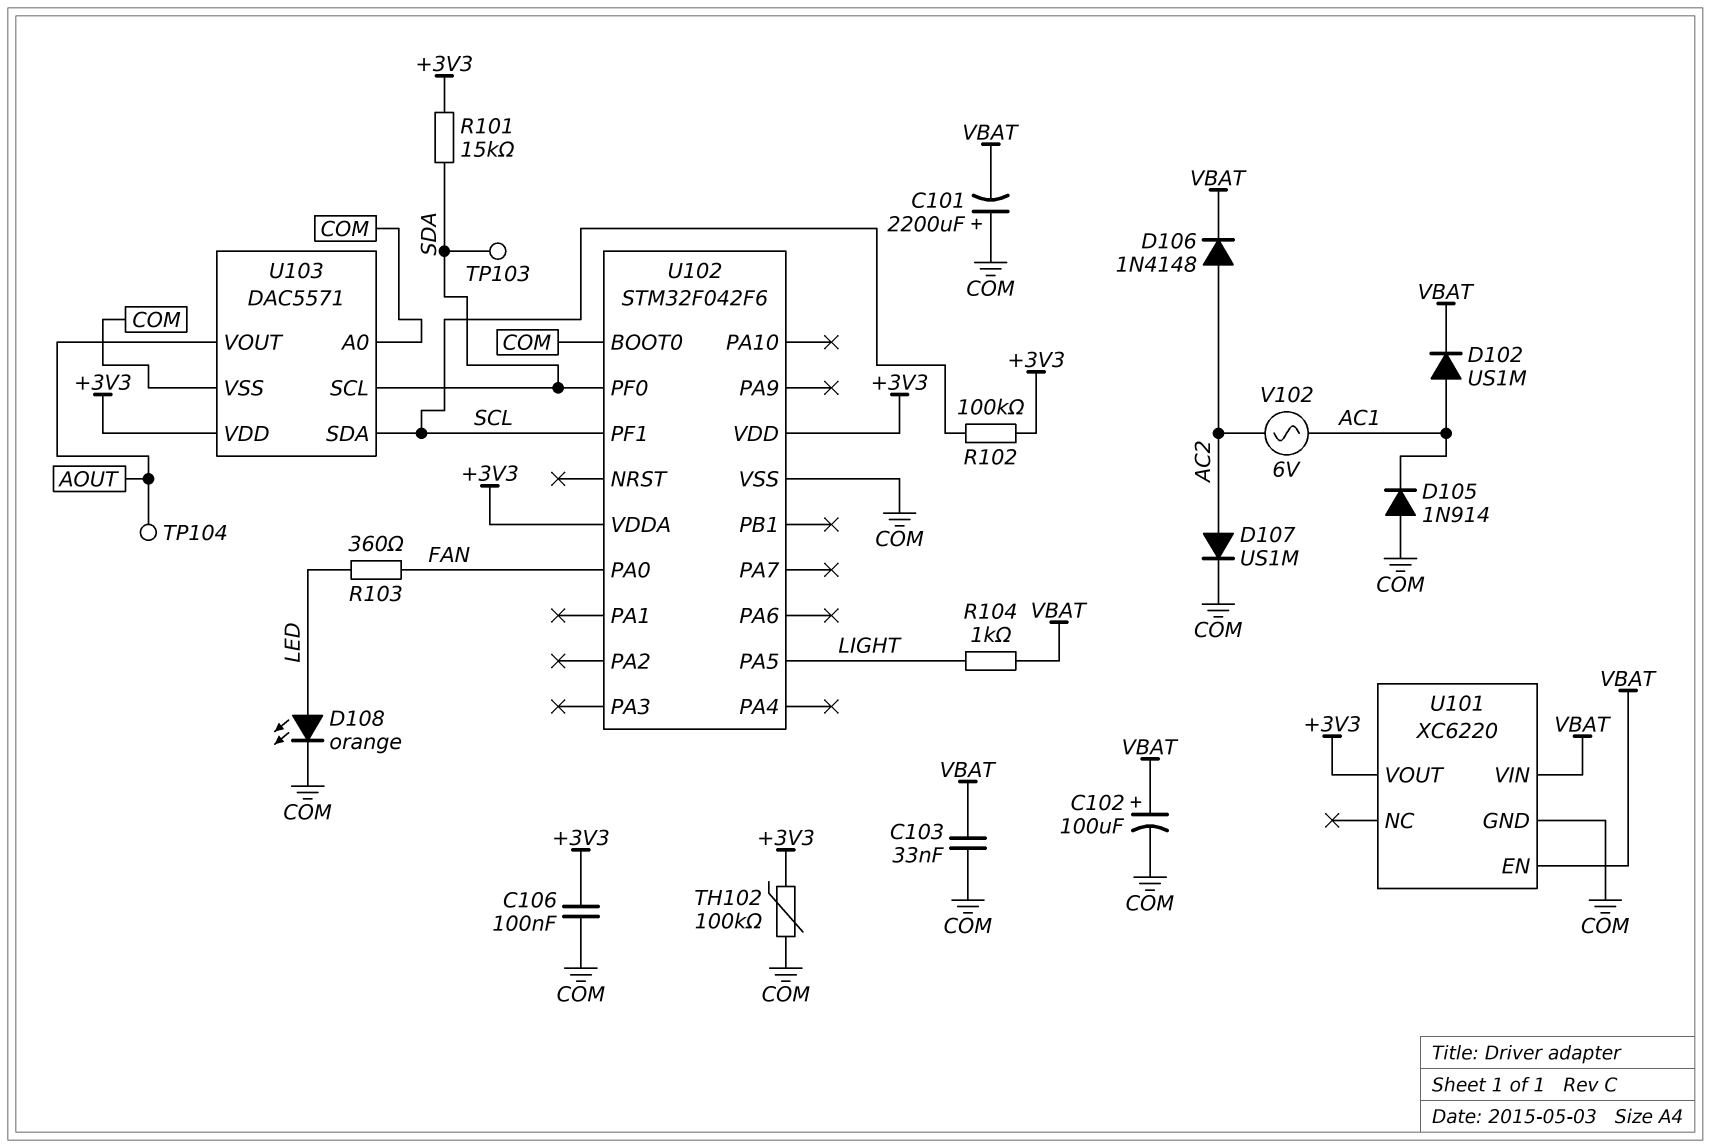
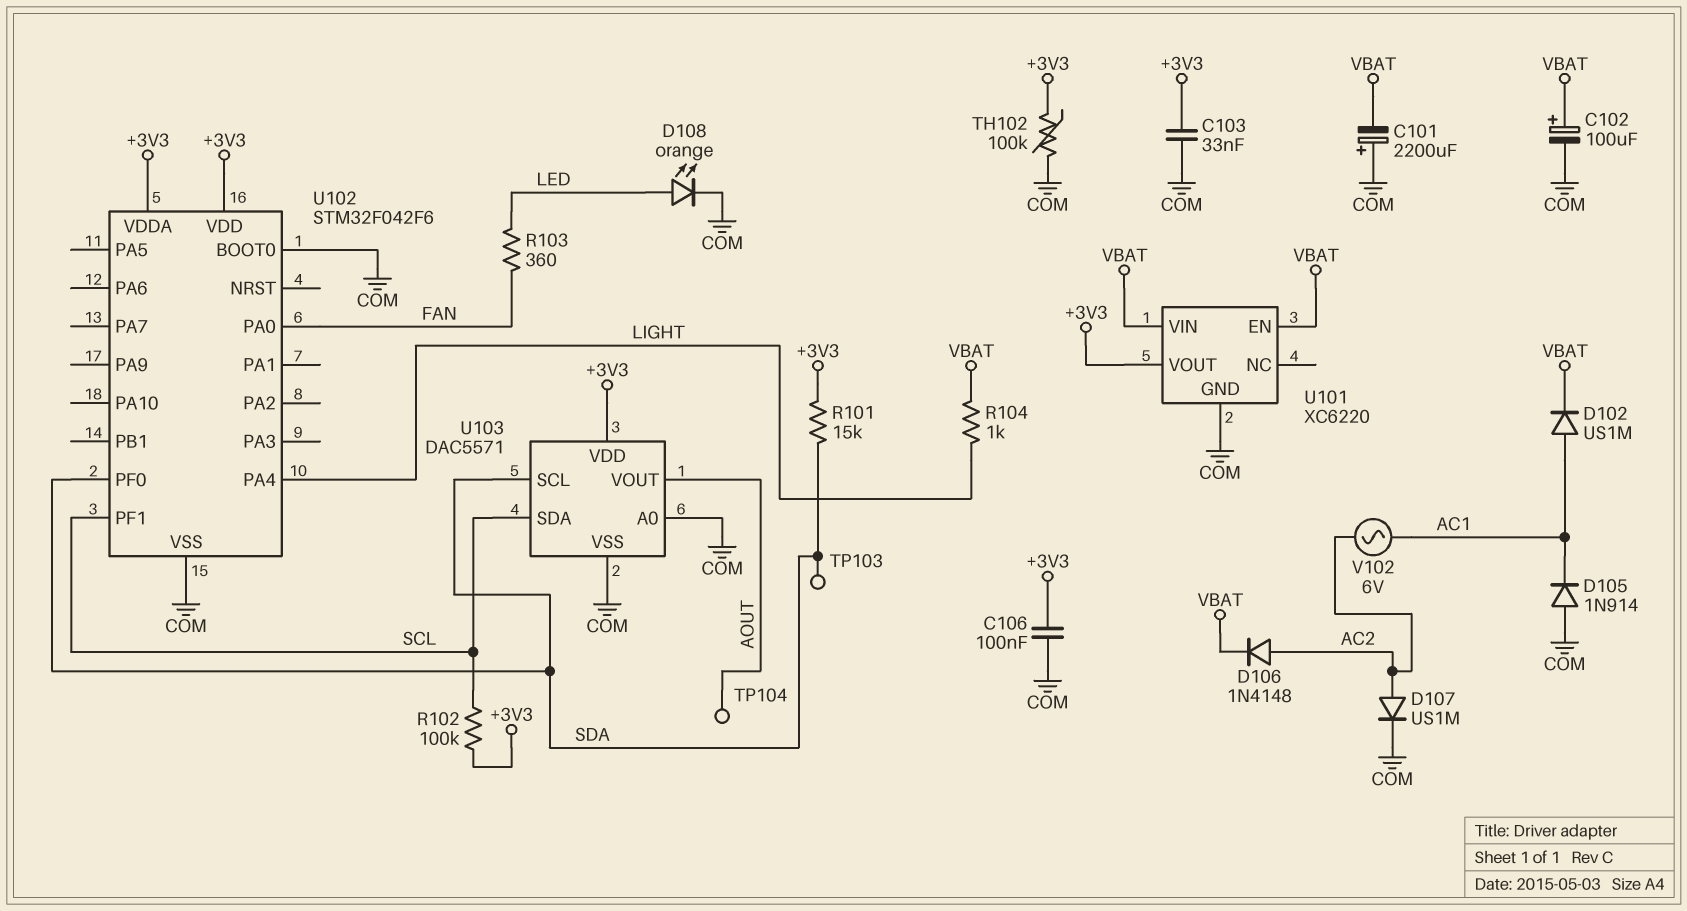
C103: 33nF (COM, VBAT) -> 33nF (+3V3, COM)
U102 pin PA4: none -> LIGHT
U102 pin PA5: LIGHT -> none

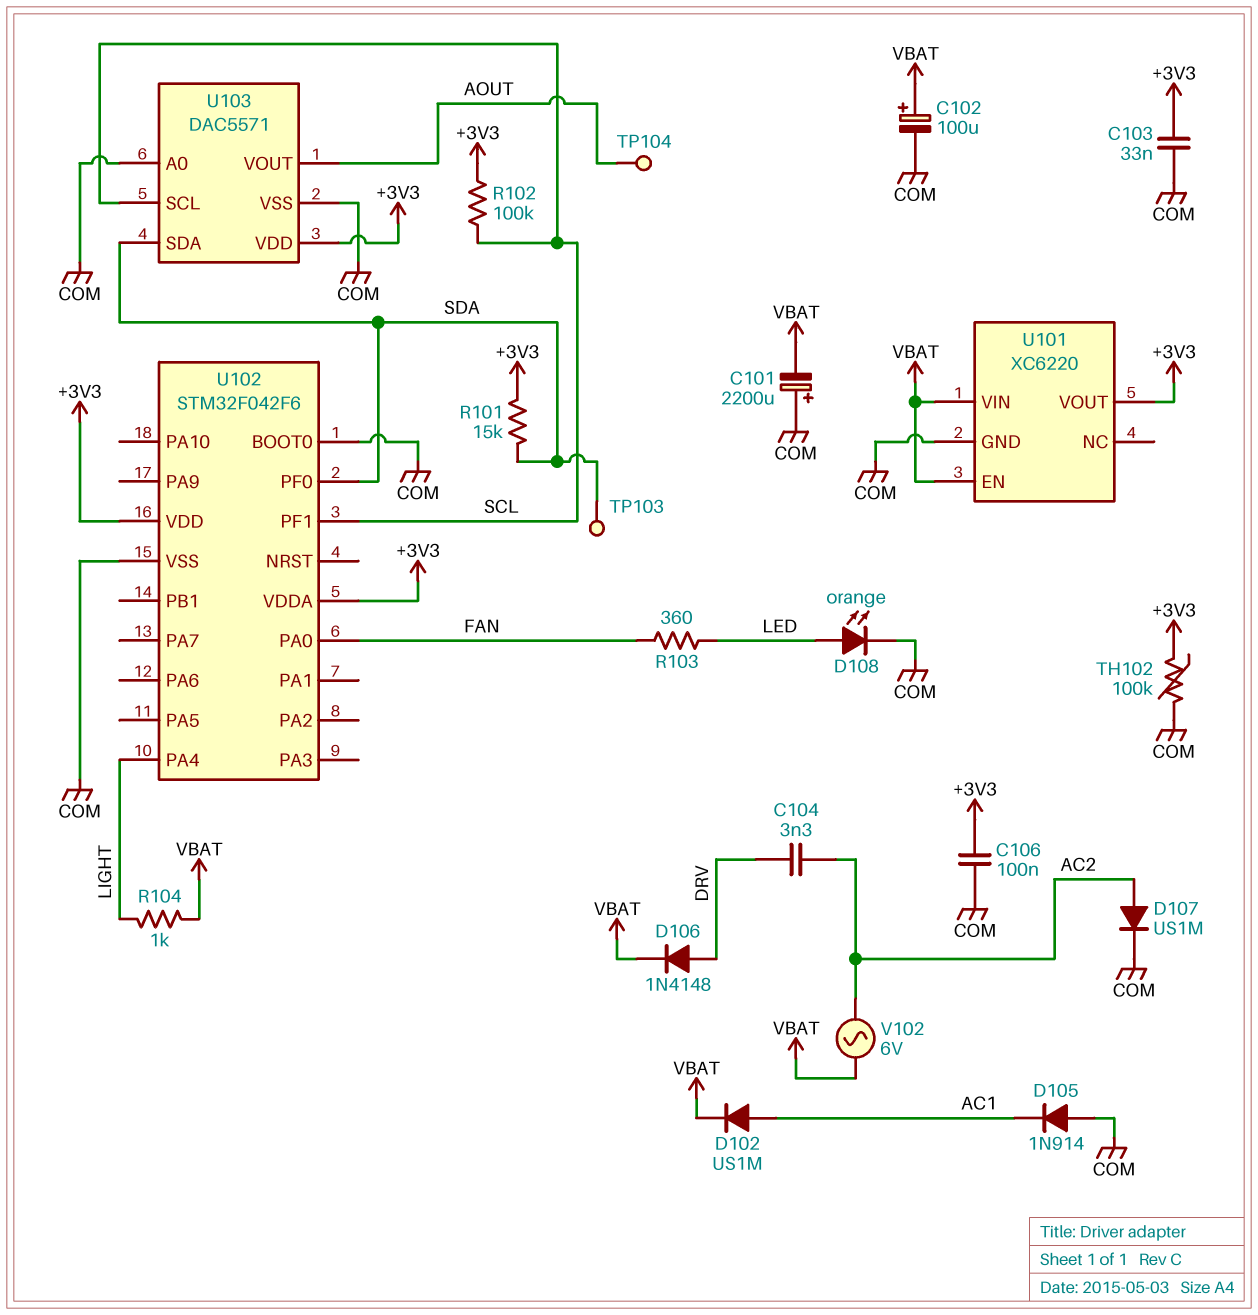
C104: none -> 3.3nF (AC2, DRV)
D106: diode 1N4148 (A AC2, K VBAT) -> diode 1N4148 (A DRV, K VBAT)
U103 pin SCL: SDA -> SCL
U103 pin SDA: SCL -> SDA
V102: AC 6V (AC1, AC2) -> AC 6V (AC2, VBAT)

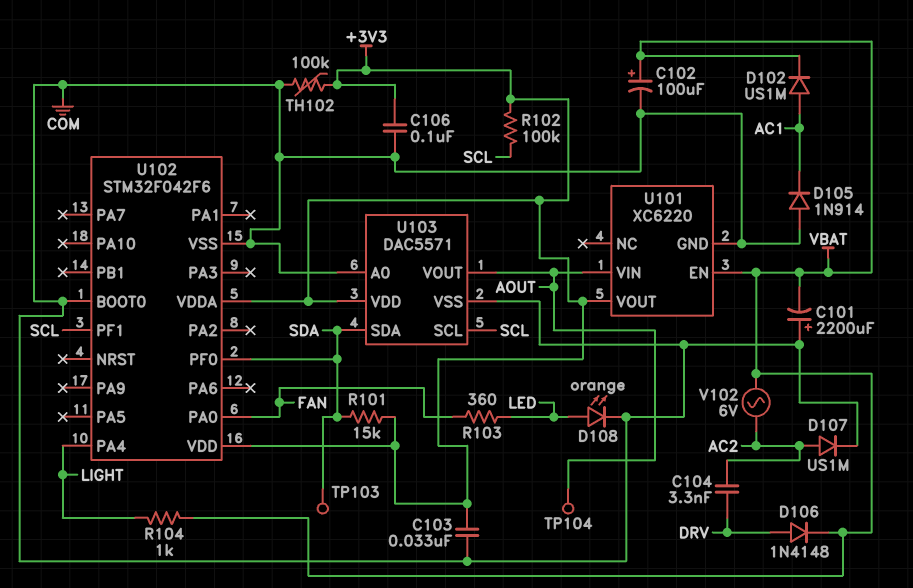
U101 pin VIN: VBAT -> AOUT

